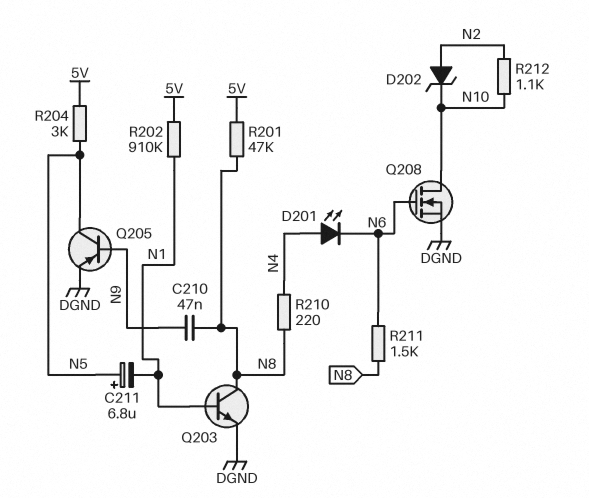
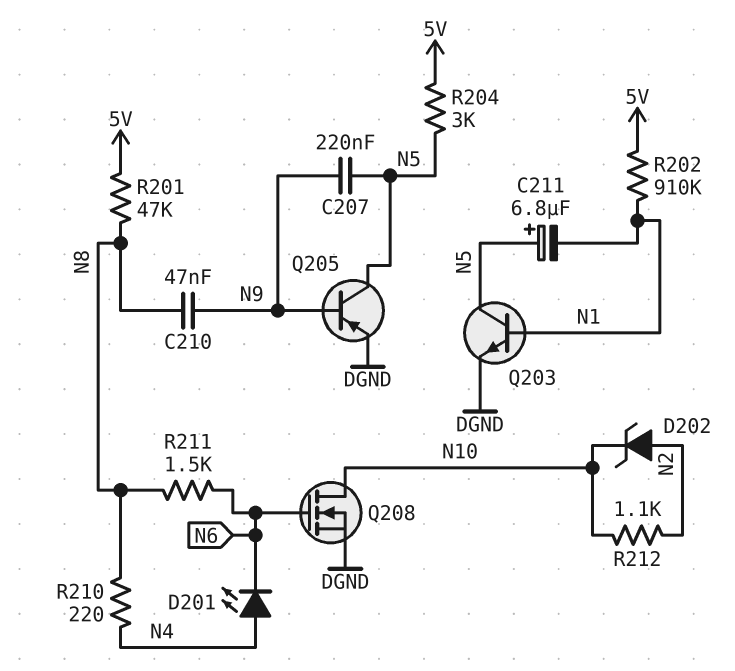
C207: none -> 220nF (N5, N9)
Q203: NPN (B N1, C N8, E DGND) -> NPN (B N1, C N5, E DGND)

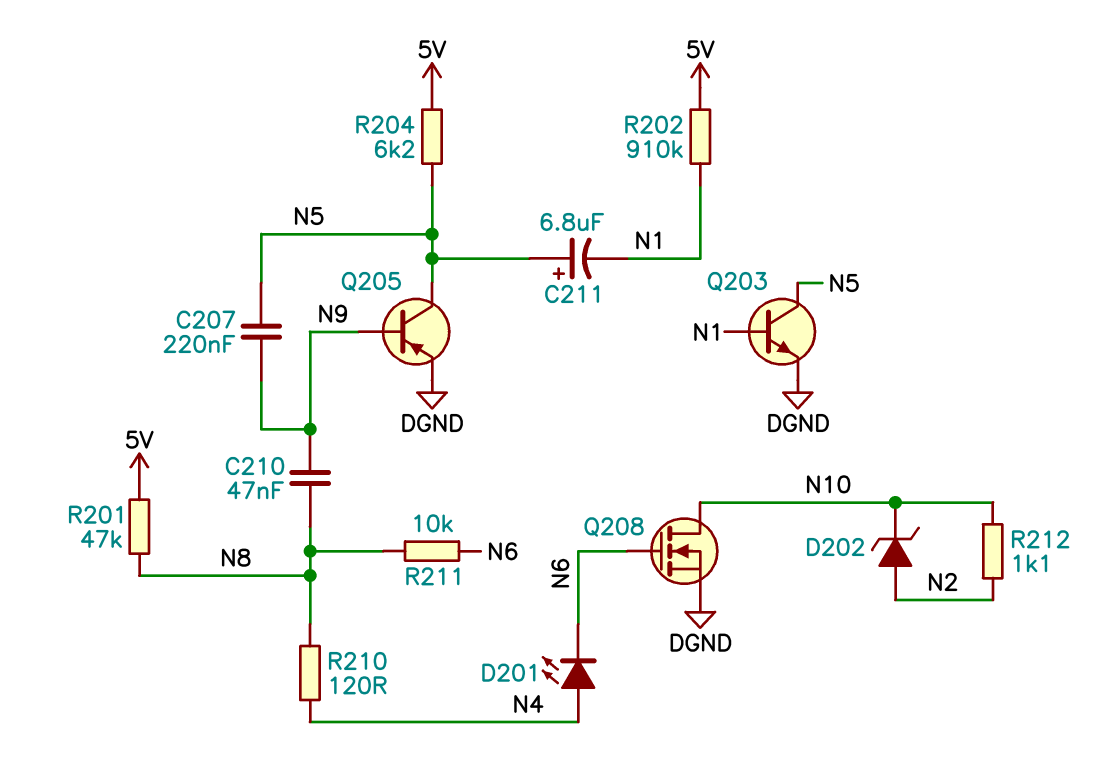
R204: 3k (5V, N5) -> 6.2k (5V, N5)
R210: 220 (N4, N8) -> 120 (N4, N8)
R211: 1.5k (N6, N8) -> 10k (N6, N8)

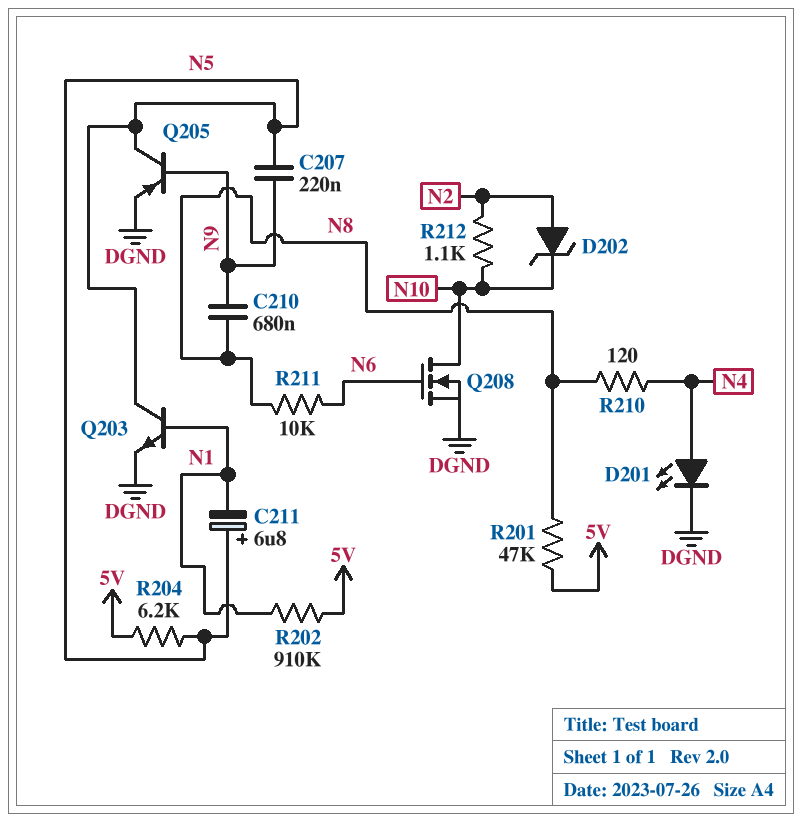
C210: 47nF (N8, N9) -> 680nF (N8, N9)
D201: LED (A N4, K N6) -> LED (A N4, K DGND)

